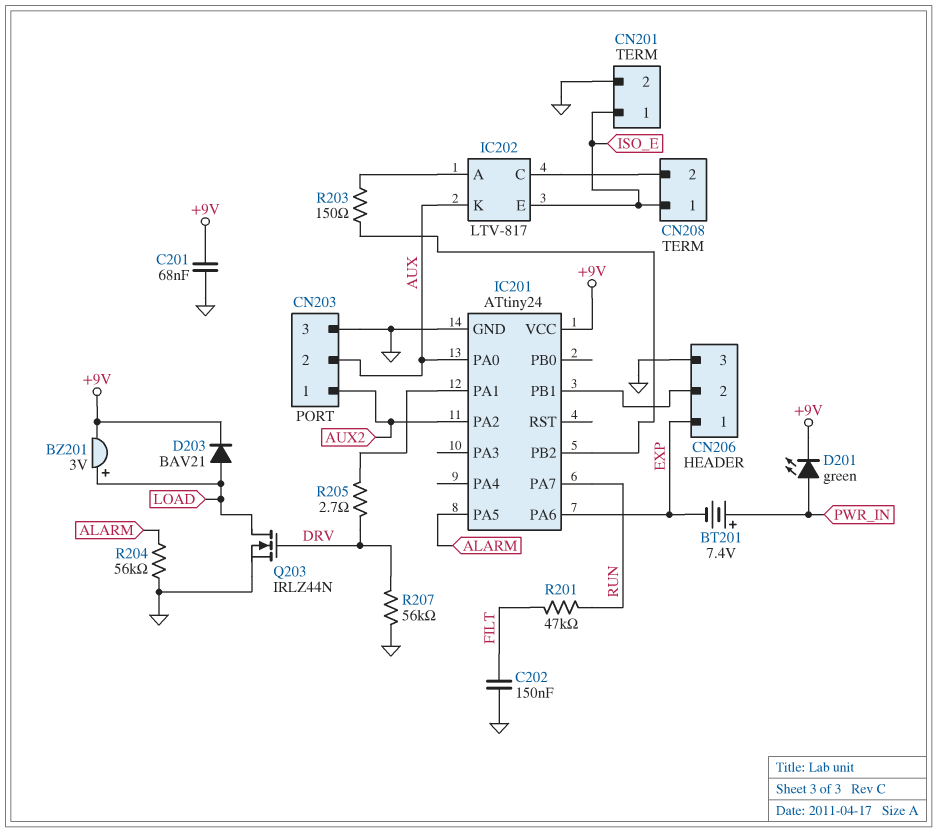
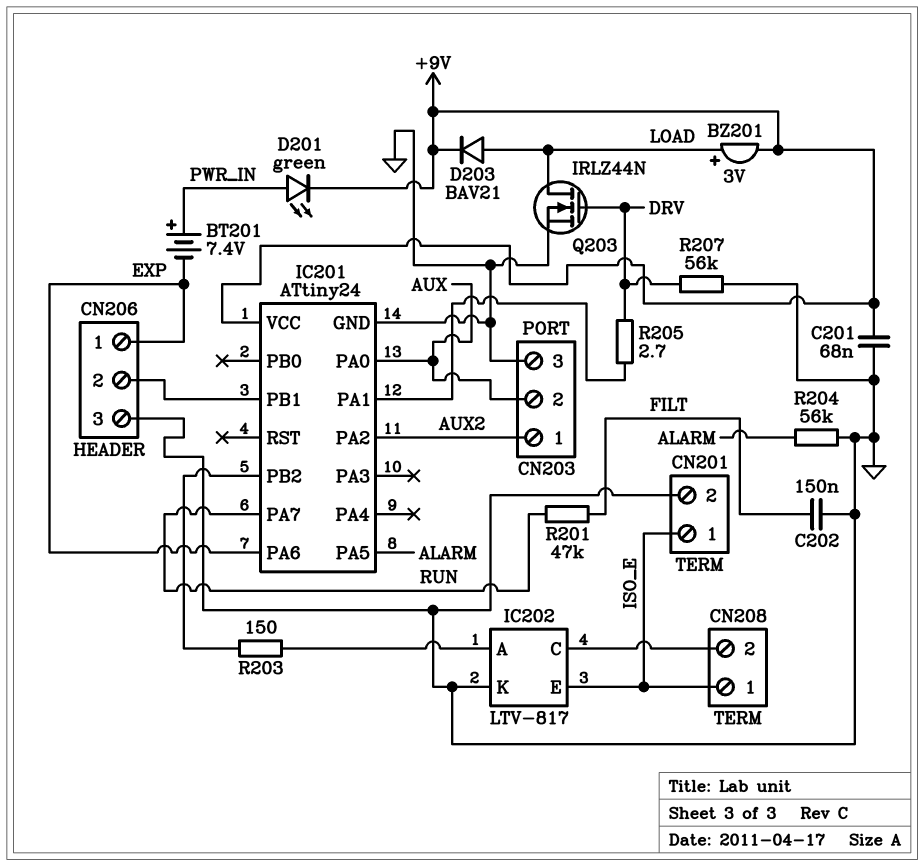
IC202 pin K: AUX -> GND

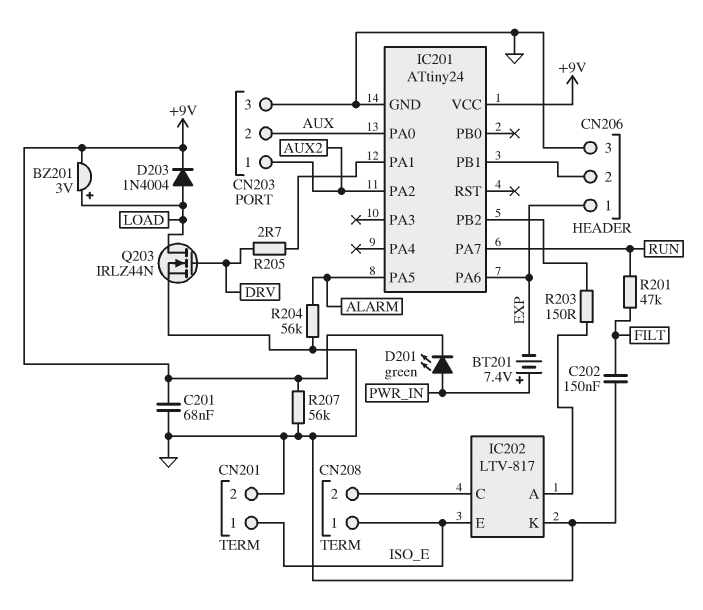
D203: diode BAV21 (A LOAD, K +9V) -> diode 1N4004 (A LOAD, K +9V)
R207: 56k (DRV, GND) -> 56k (+9V, GND)

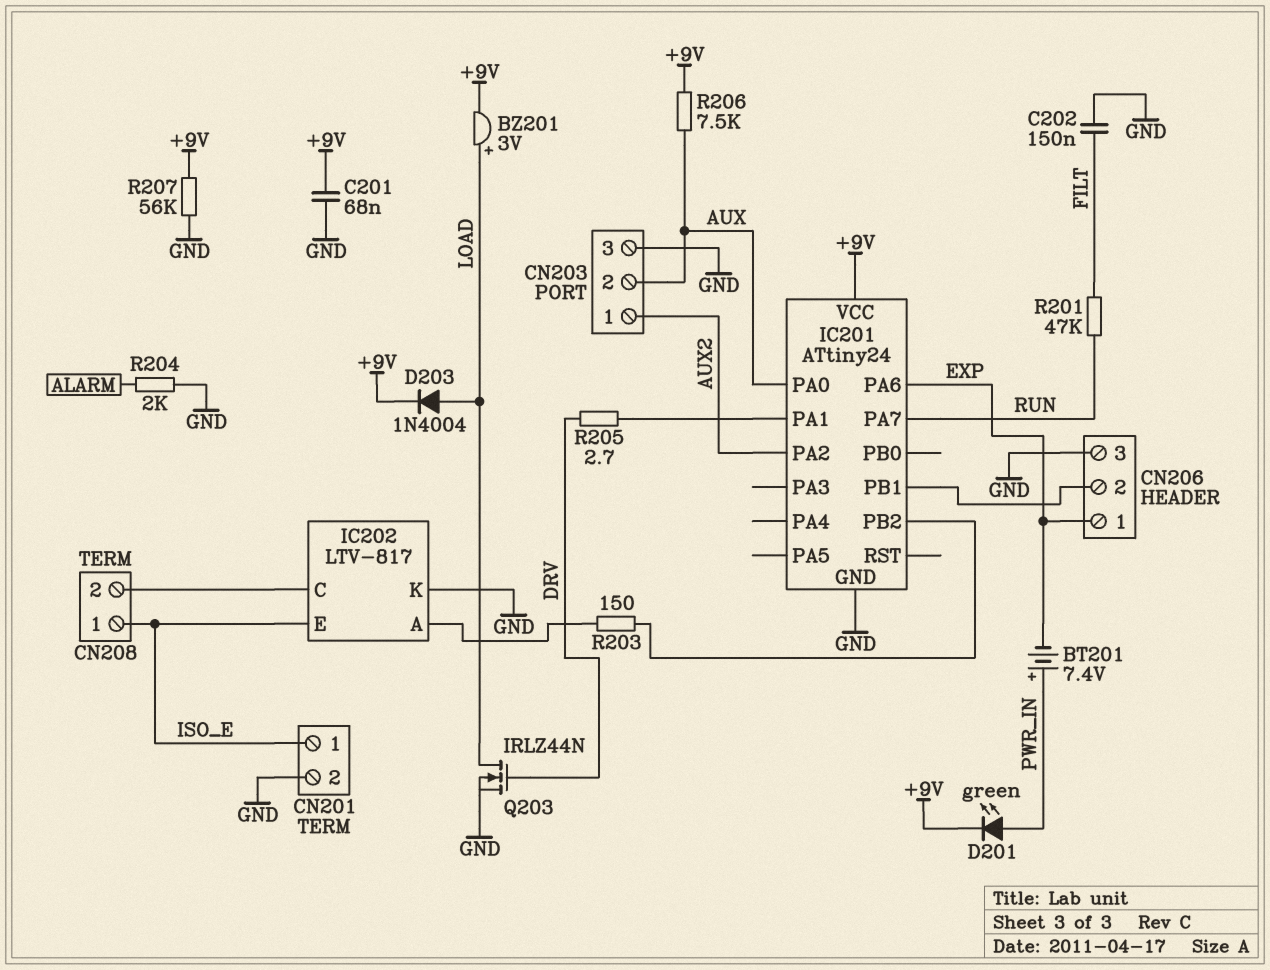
IC201 pin PA5: ALARM -> none
R204: 56k (ALARM, GND) -> 2k (ALARM, GND)
R206: none -> 7.5k (+9V, AUX)

